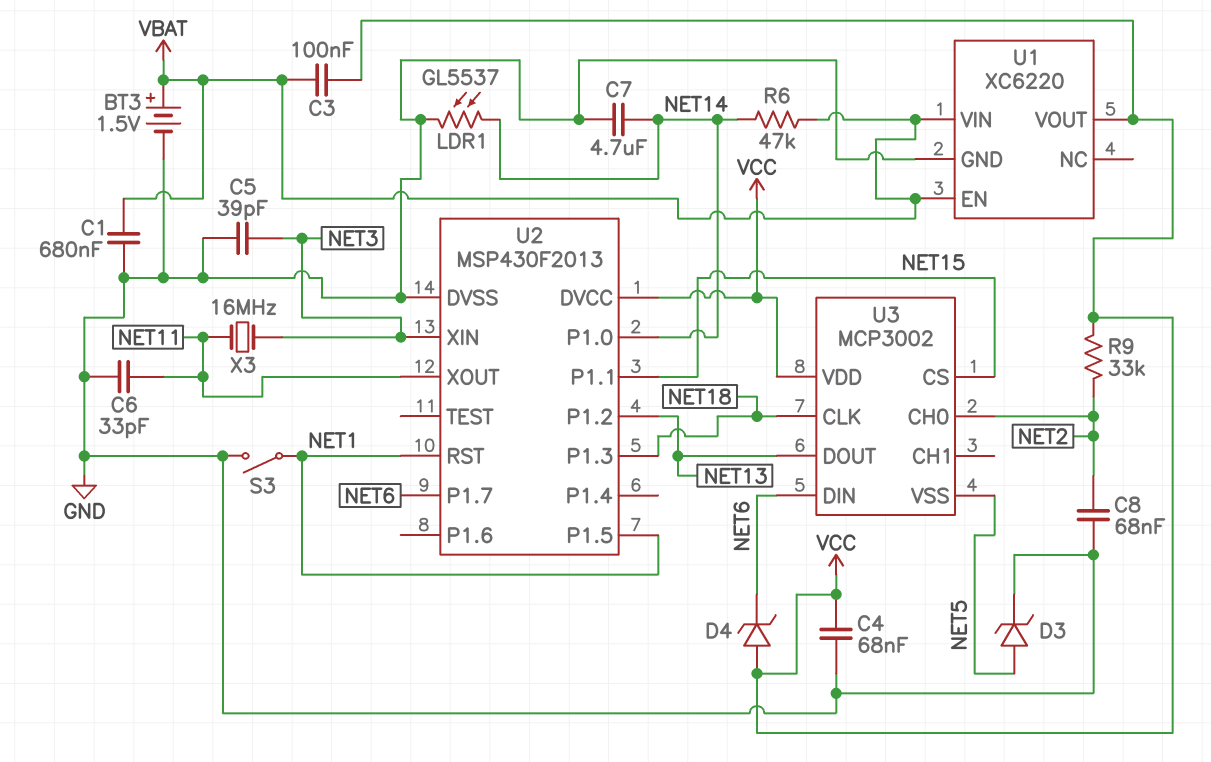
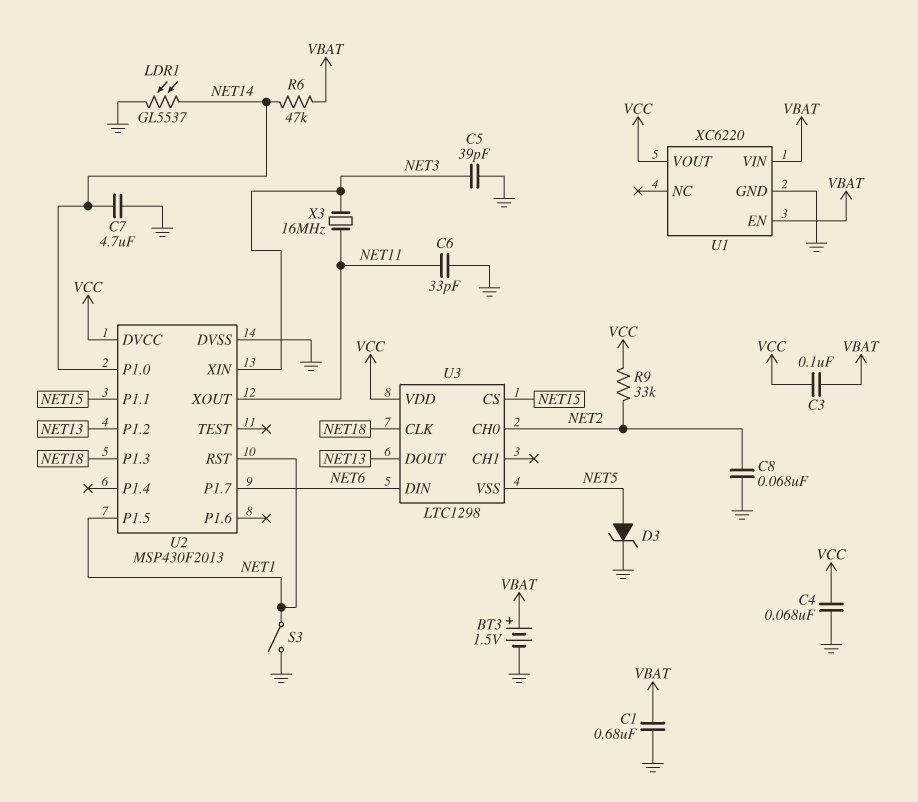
D4: zener (A VCC, K NET6) -> none
U3: MCP3002 -> LTC1298

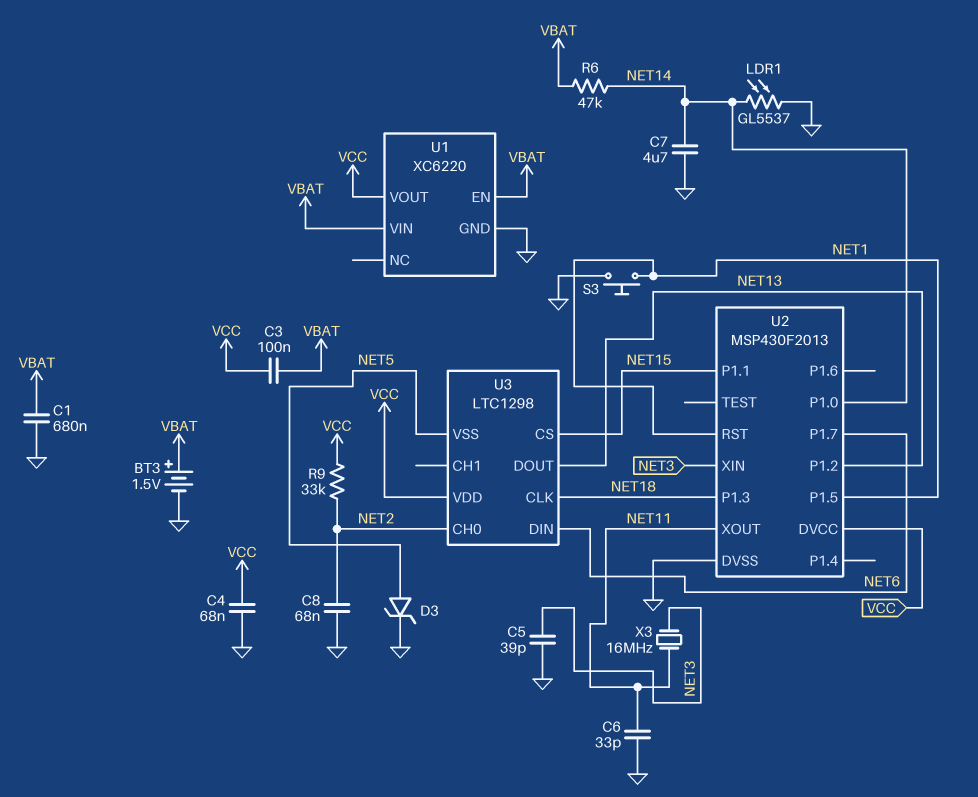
S3: switch (GND, NET1) -> button (GND, NET1)

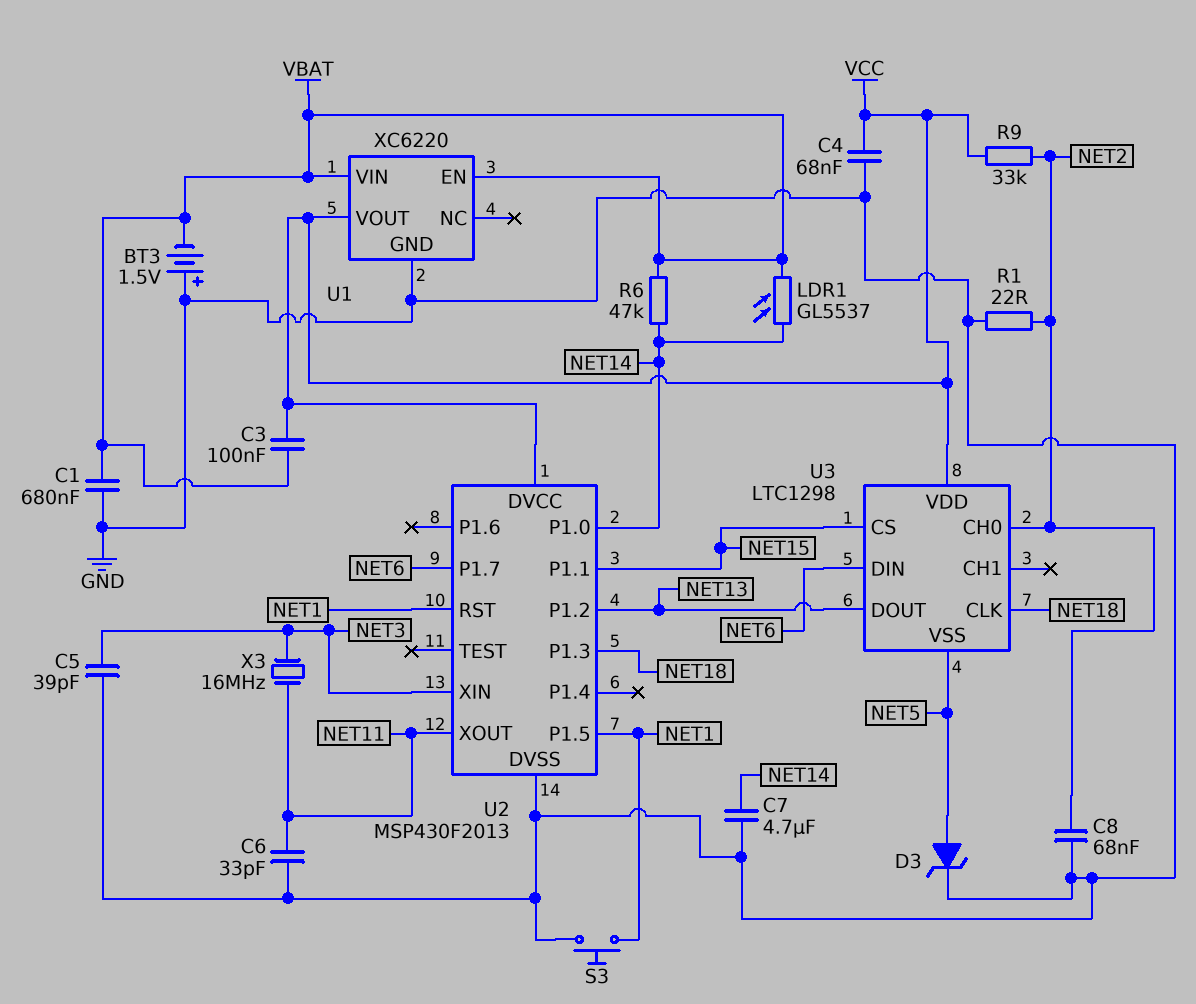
BT3: 1.5V (plus VBAT, minus GND) -> 1.5V (plus GND, minus VBAT)
LDR1: GL5537 (GND, NET14) -> GL5537 (NET14, VBAT)
R1: none -> 22 (GND, NET2)

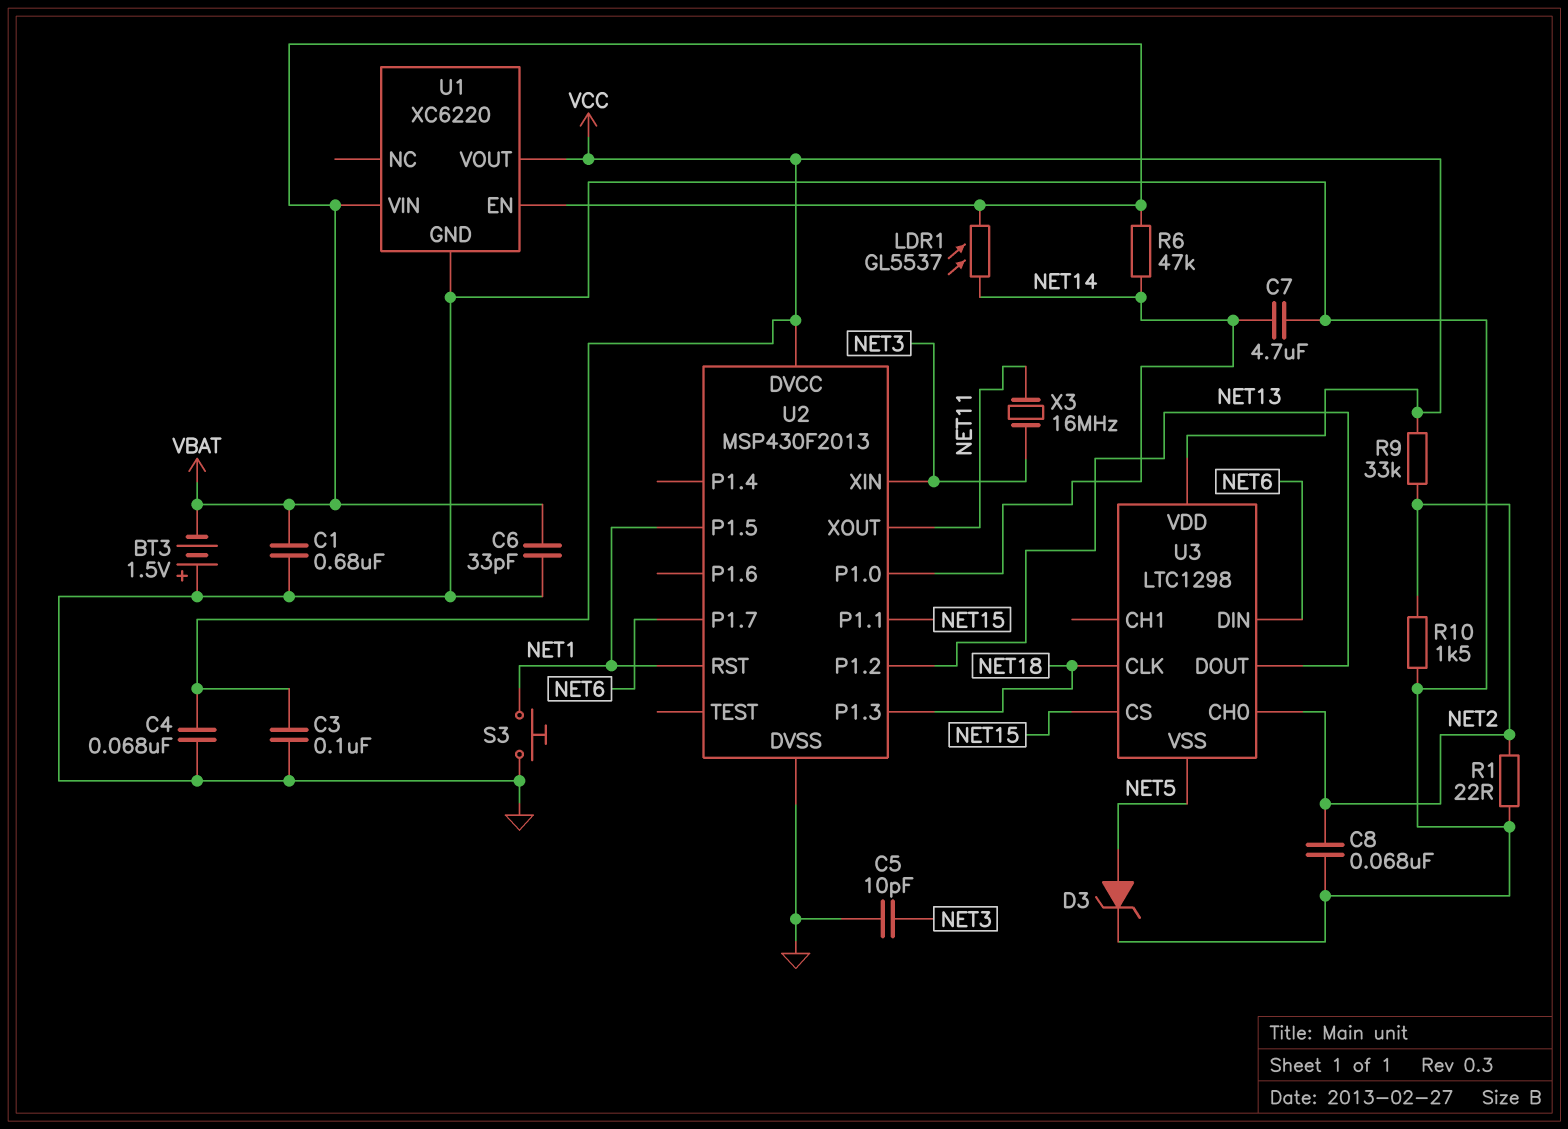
C3: 100nF (VBAT, VCC) -> 100nF (GND, VCC)
C5: 39pF (GND, NET3) -> 10pF (GND, NET3)
C6: 33pF (GND, NET11) -> 33pF (GND, VBAT)
R10: none -> 1.5k (GND, NET2)

